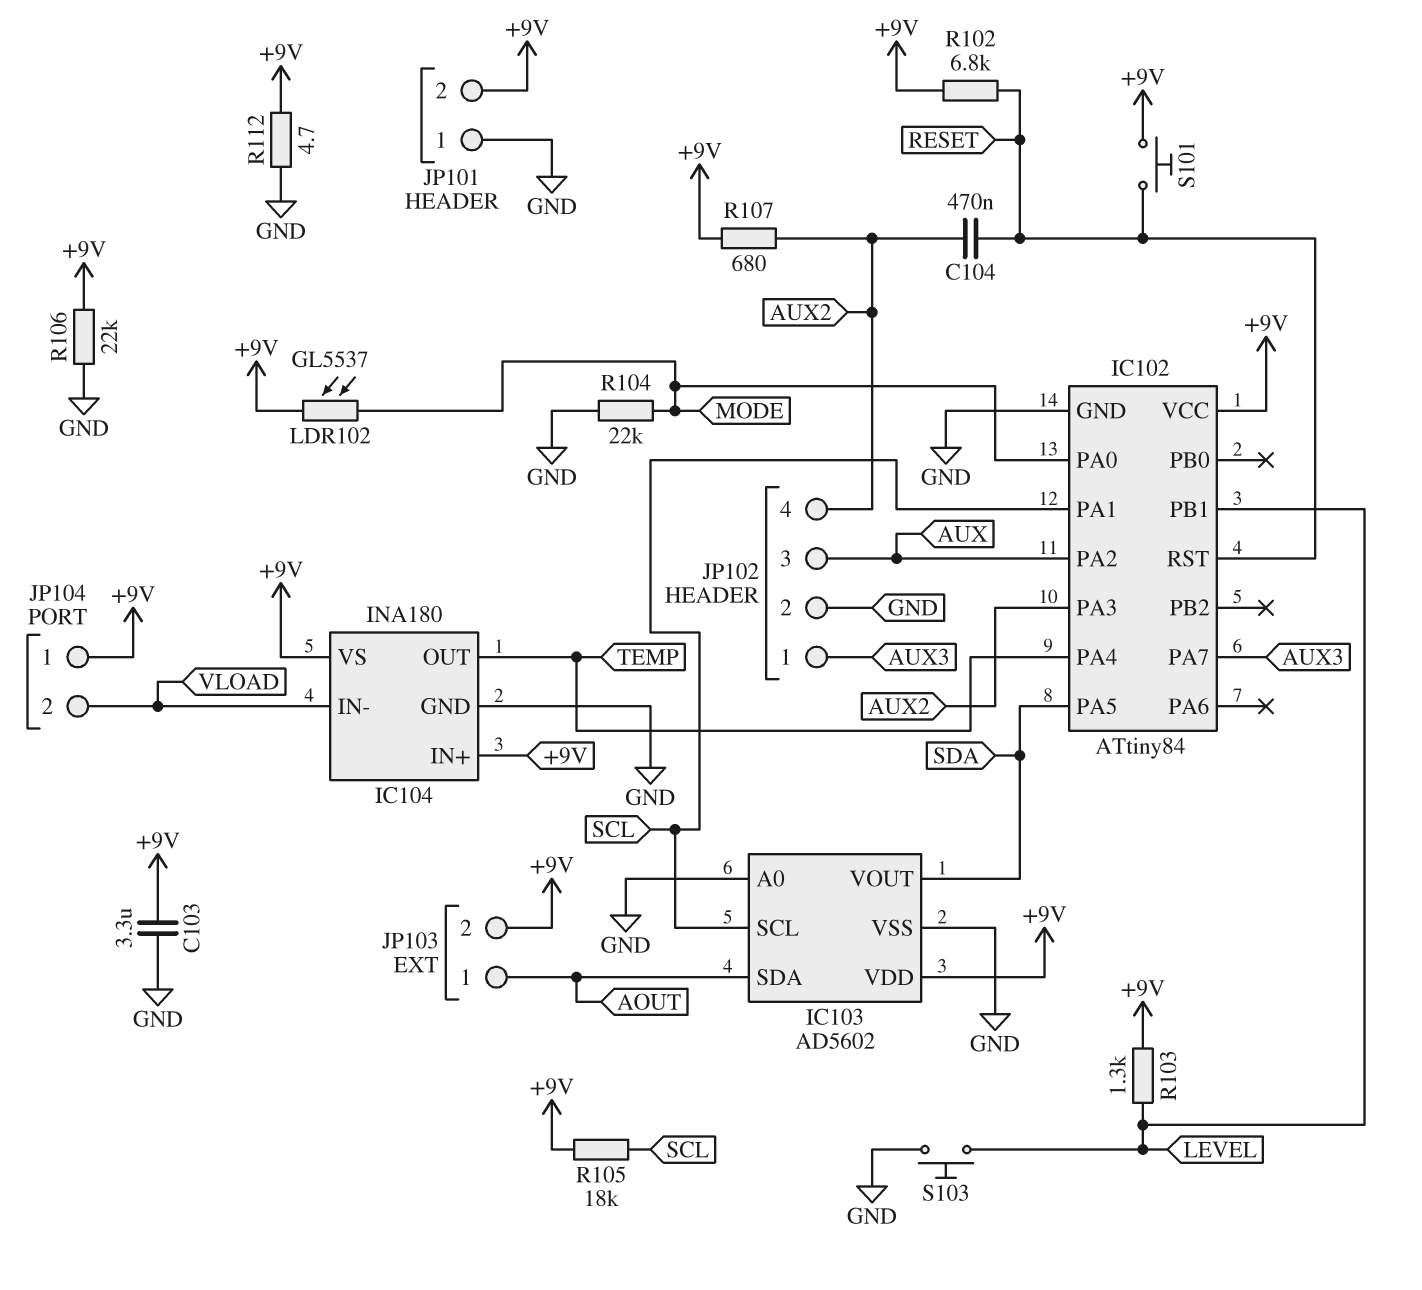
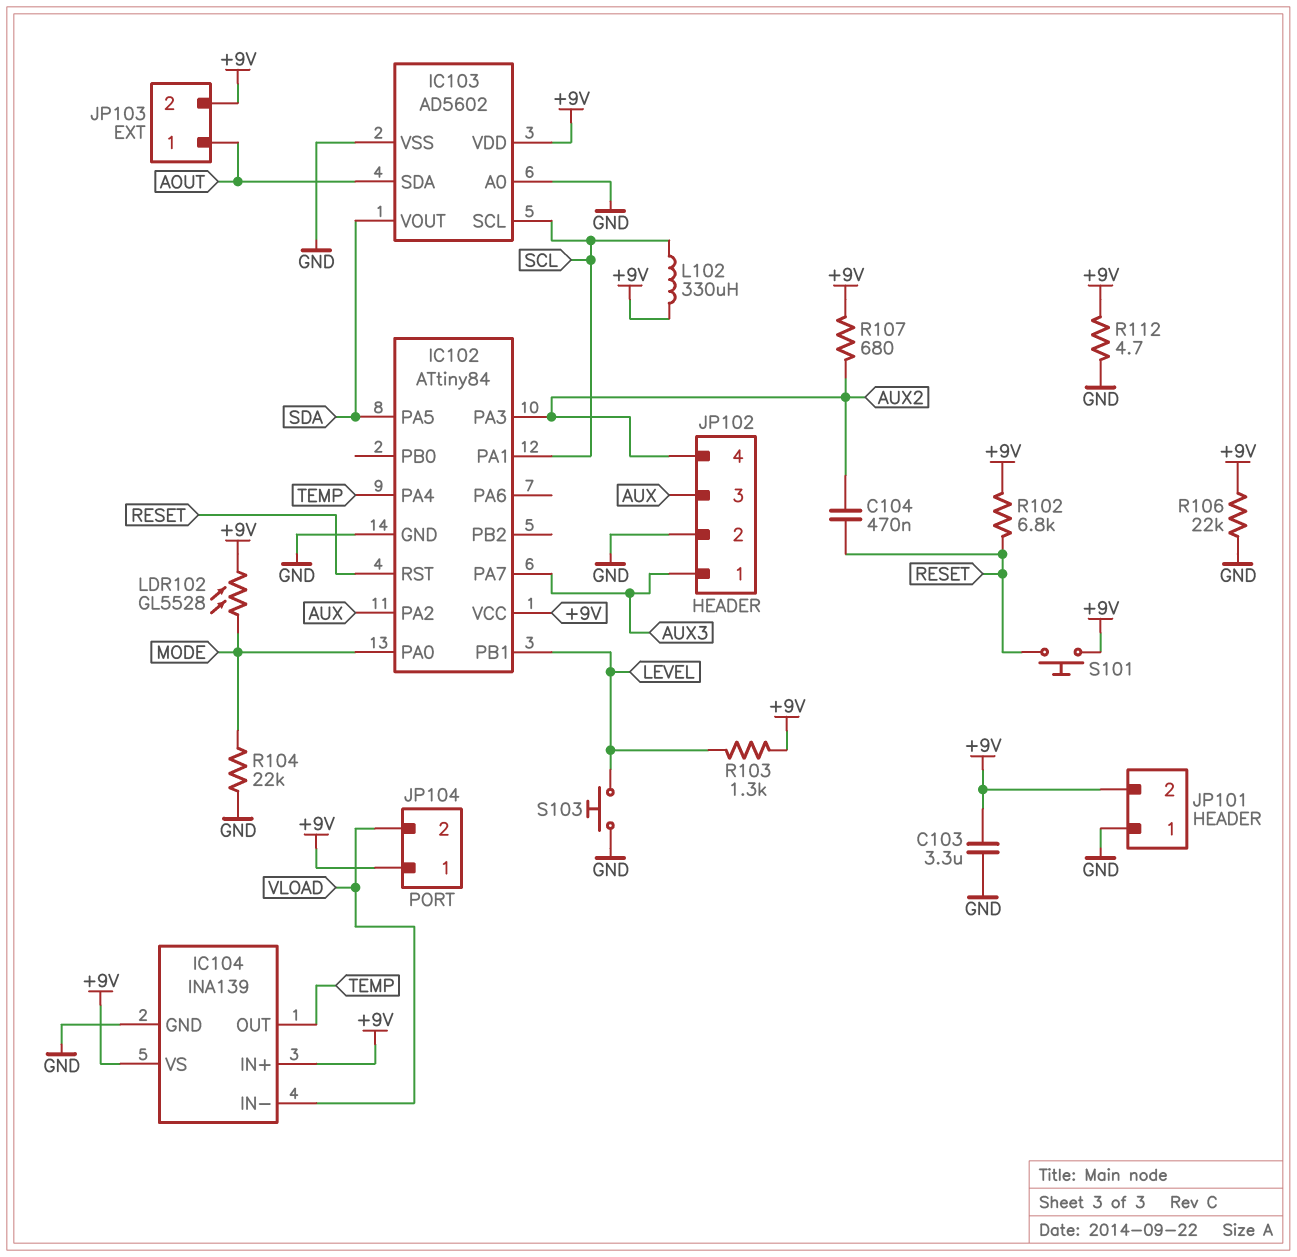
IC104: INA180 -> INA139
L102: none -> 330uH (+9V, SCL)
LDR102: GL5537 (+9V, MODE) -> GL5528 (+9V, MODE)
R105: 18k (+9V, SCL) -> none

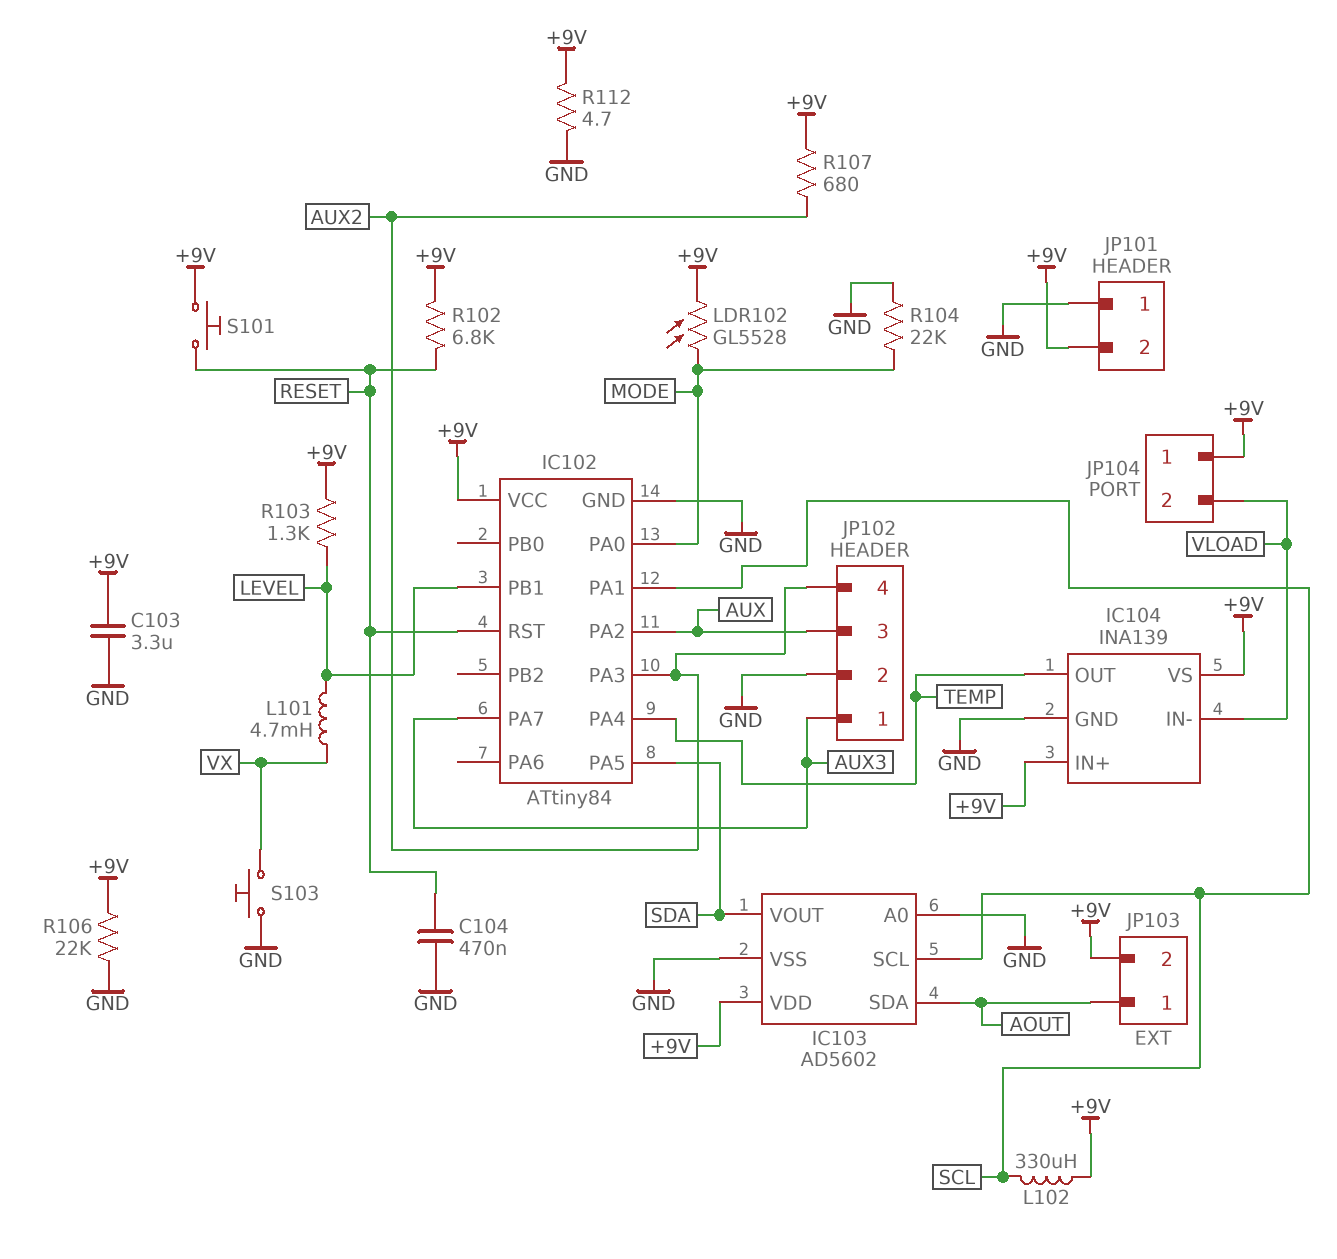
C104: 470nF (AUX2, RESET) -> 470nF (GND, RESET)
L101: none -> 4.7mH (LEVEL, VX)
S103: button (GND, LEVEL) -> button (GND, VX)

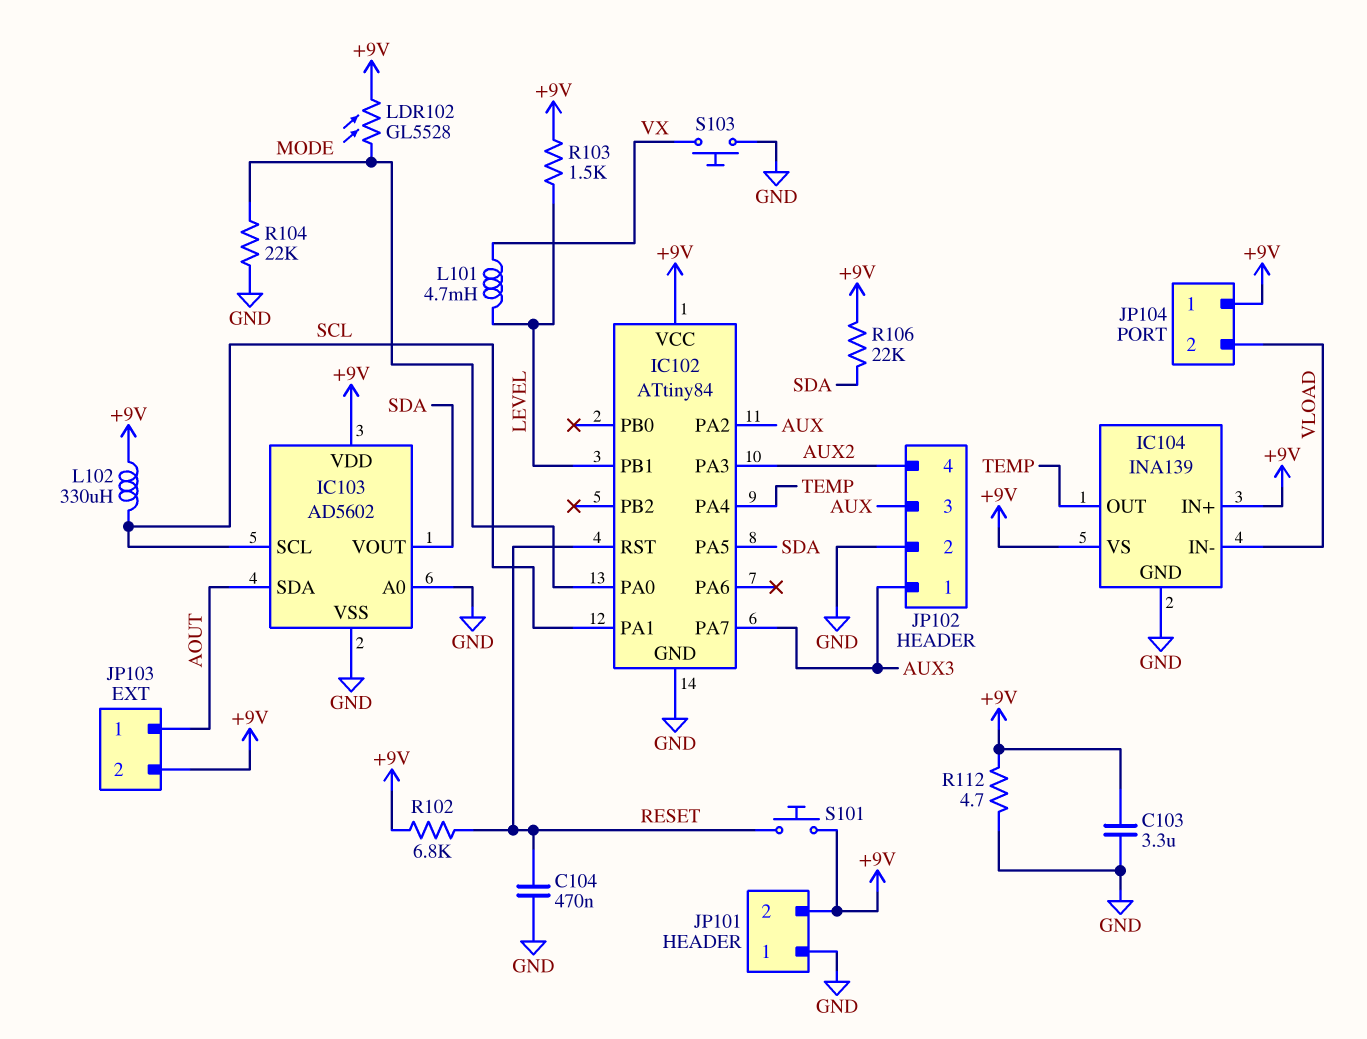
R103: 1.3k (+9V, LEVEL) -> 1.5k (+9V, LEVEL)
R106: 22k (+9V, GND) -> 22k (+9V, SDA)
R107: 680 (+9V, AUX2) -> none

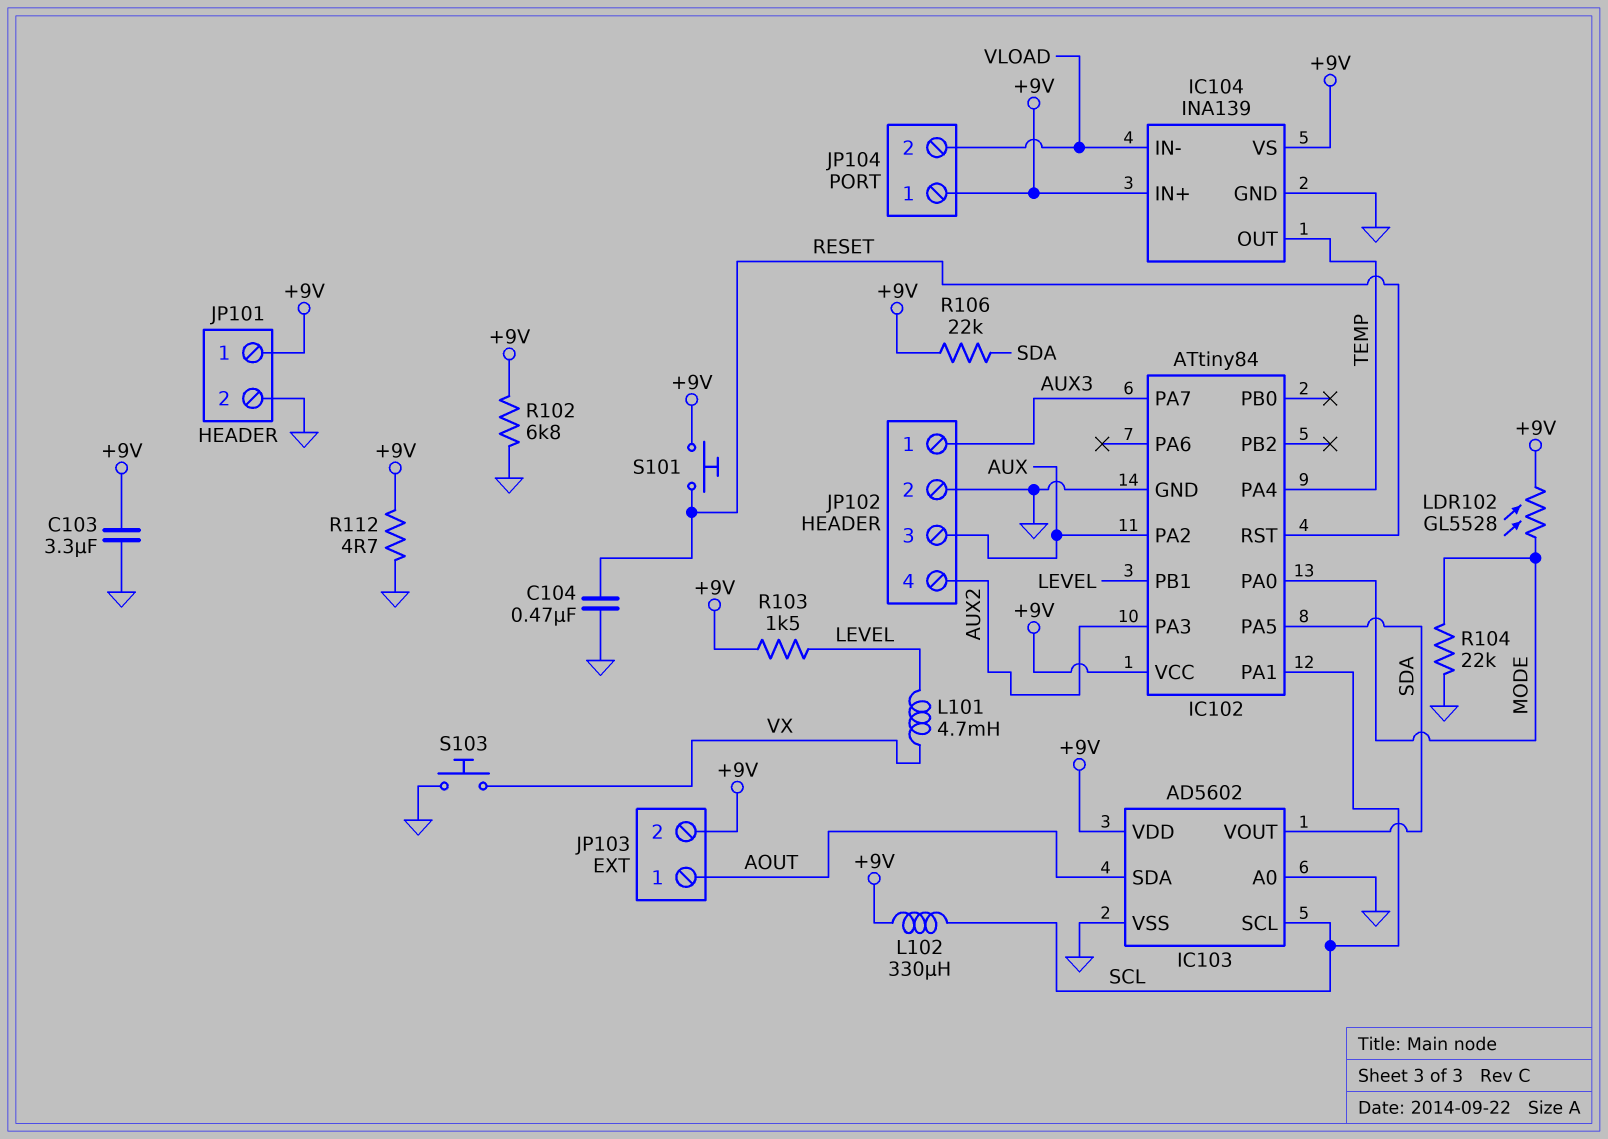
JP101 pin 1: GND -> +9V
JP101 pin 2: +9V -> GND
R102: 6.8k (+9V, RESET) -> 6.8k (+9V, GND)

